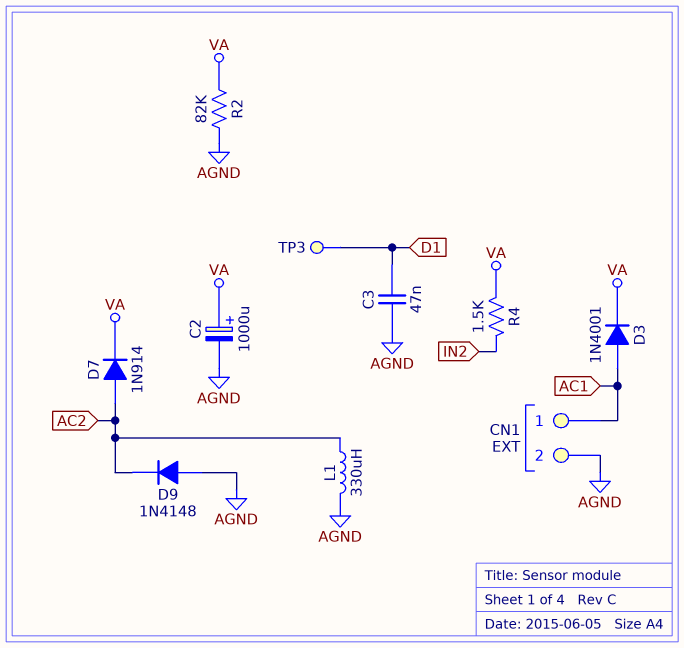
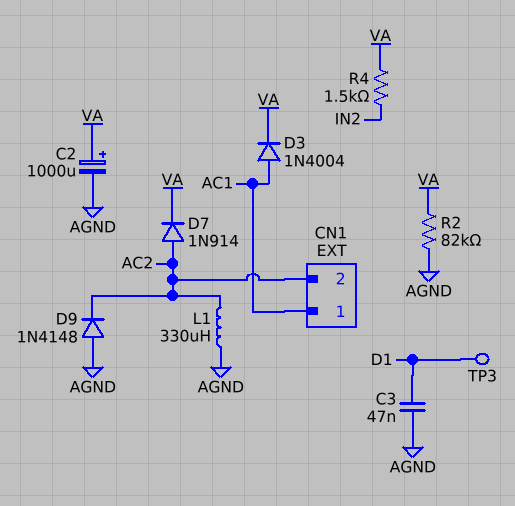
CN1 pin 2: AGND -> AC2
D3: diode 1N4001 (A AC1, K VA) -> diode 1N4004 (A AC1, K VA)

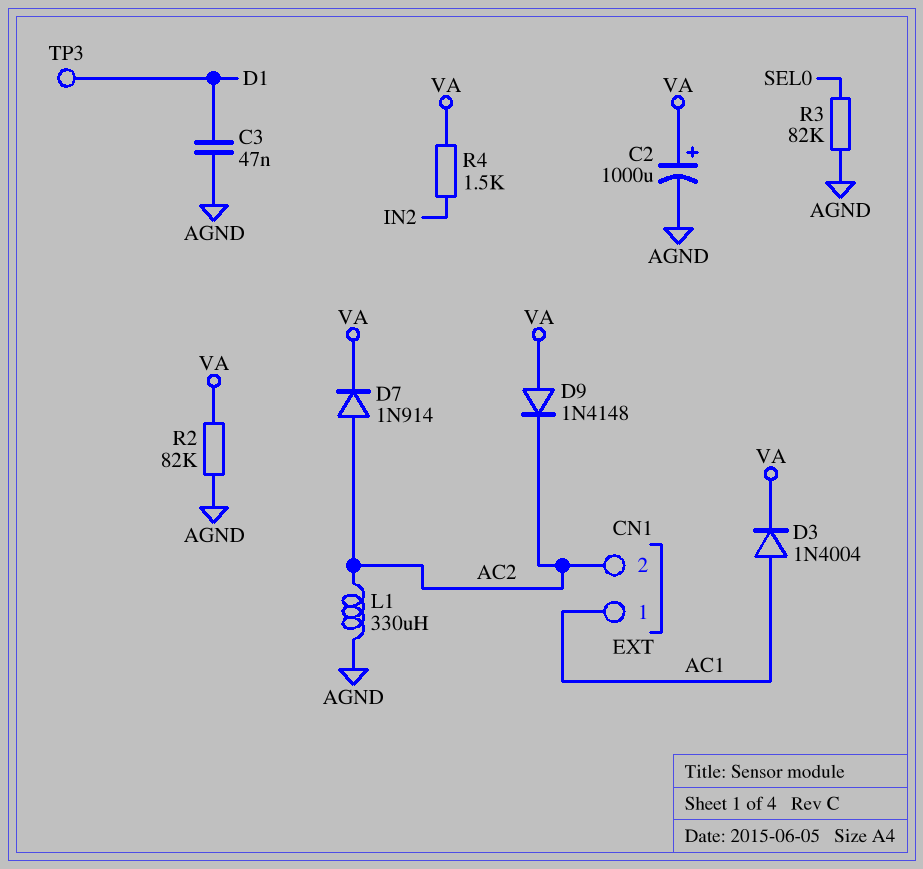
D9: diode 1N4148 (A AGND, K AC2) -> diode 1N4148 (A VA, K AC2)
R3: none -> 82k (AGND, SEL0)

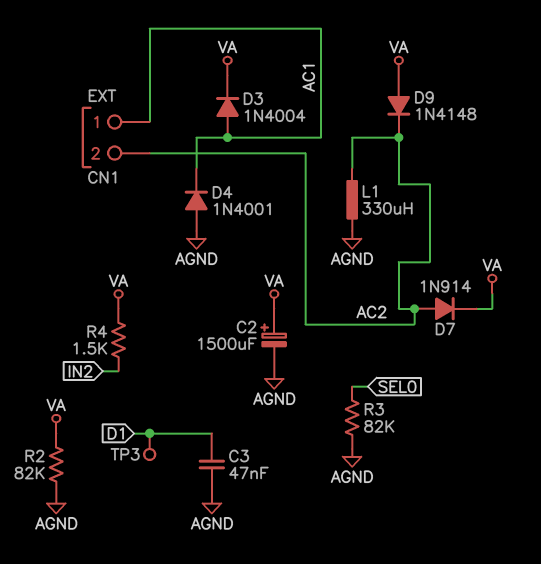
C2: 1000uF (plus VA, minus AGND) -> 1500uF (plus VA, minus AGND)
D4: none -> diode 1N4001 (A AGND, K AC1)

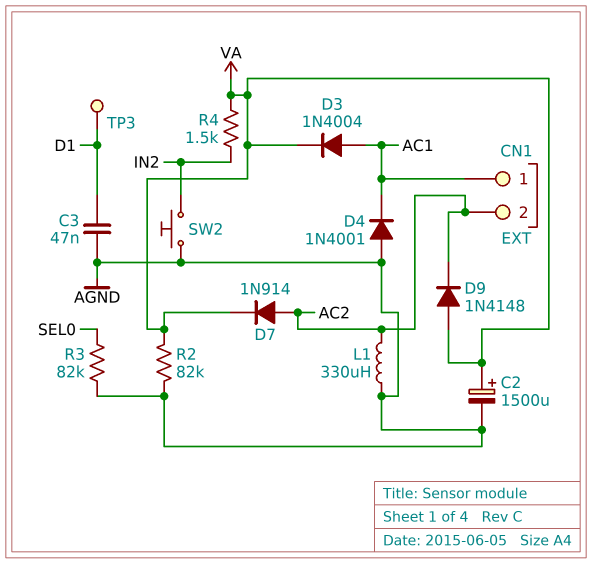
SW2: none -> button (AGND, IN2)

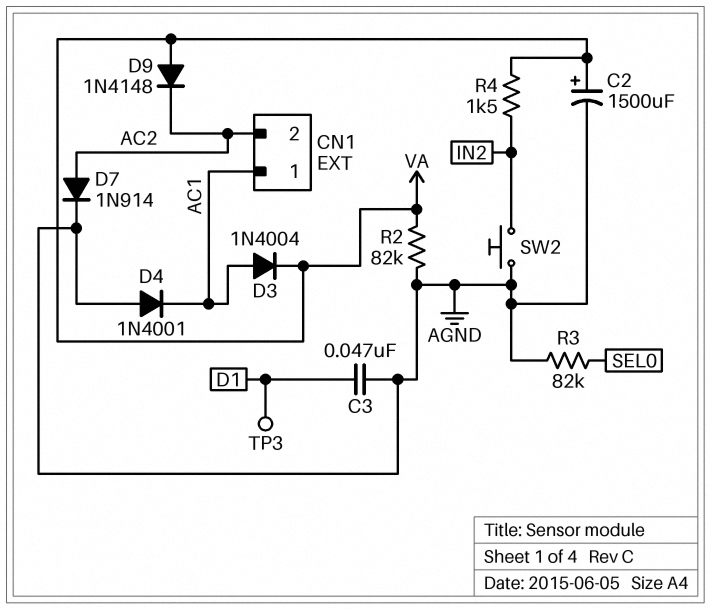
D7: diode 1N914 (A AC2, K VA) -> diode 1N914 (A AC2, K AGND)
L1: 330uH (AC2, AGND) -> none

